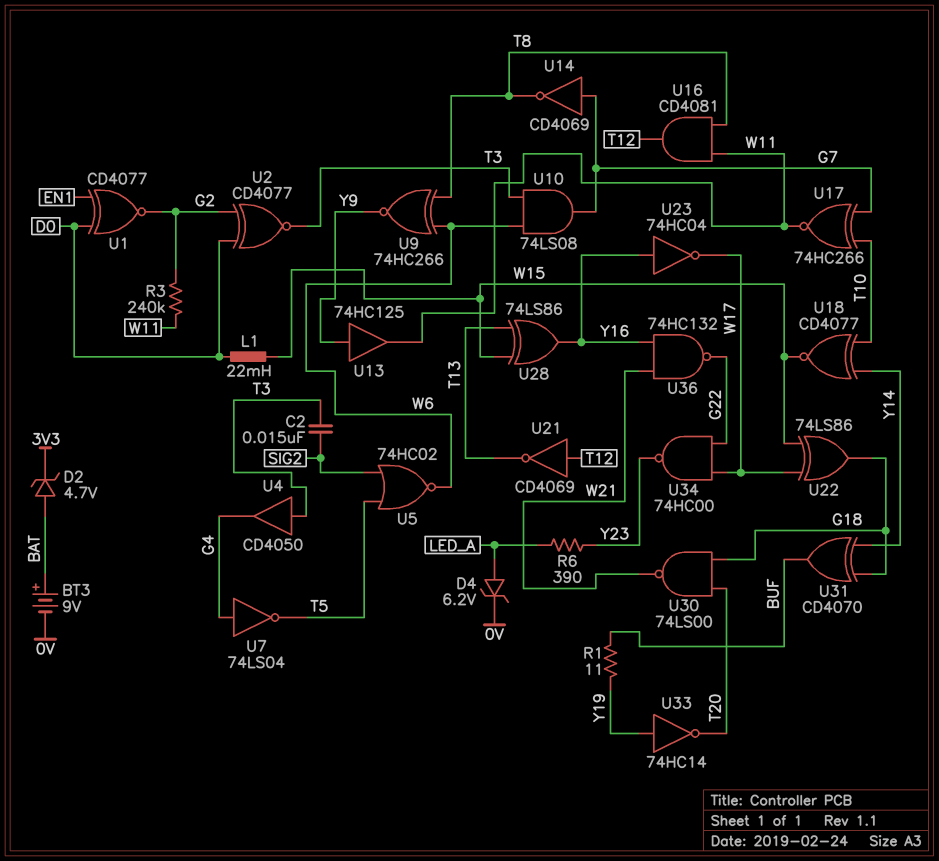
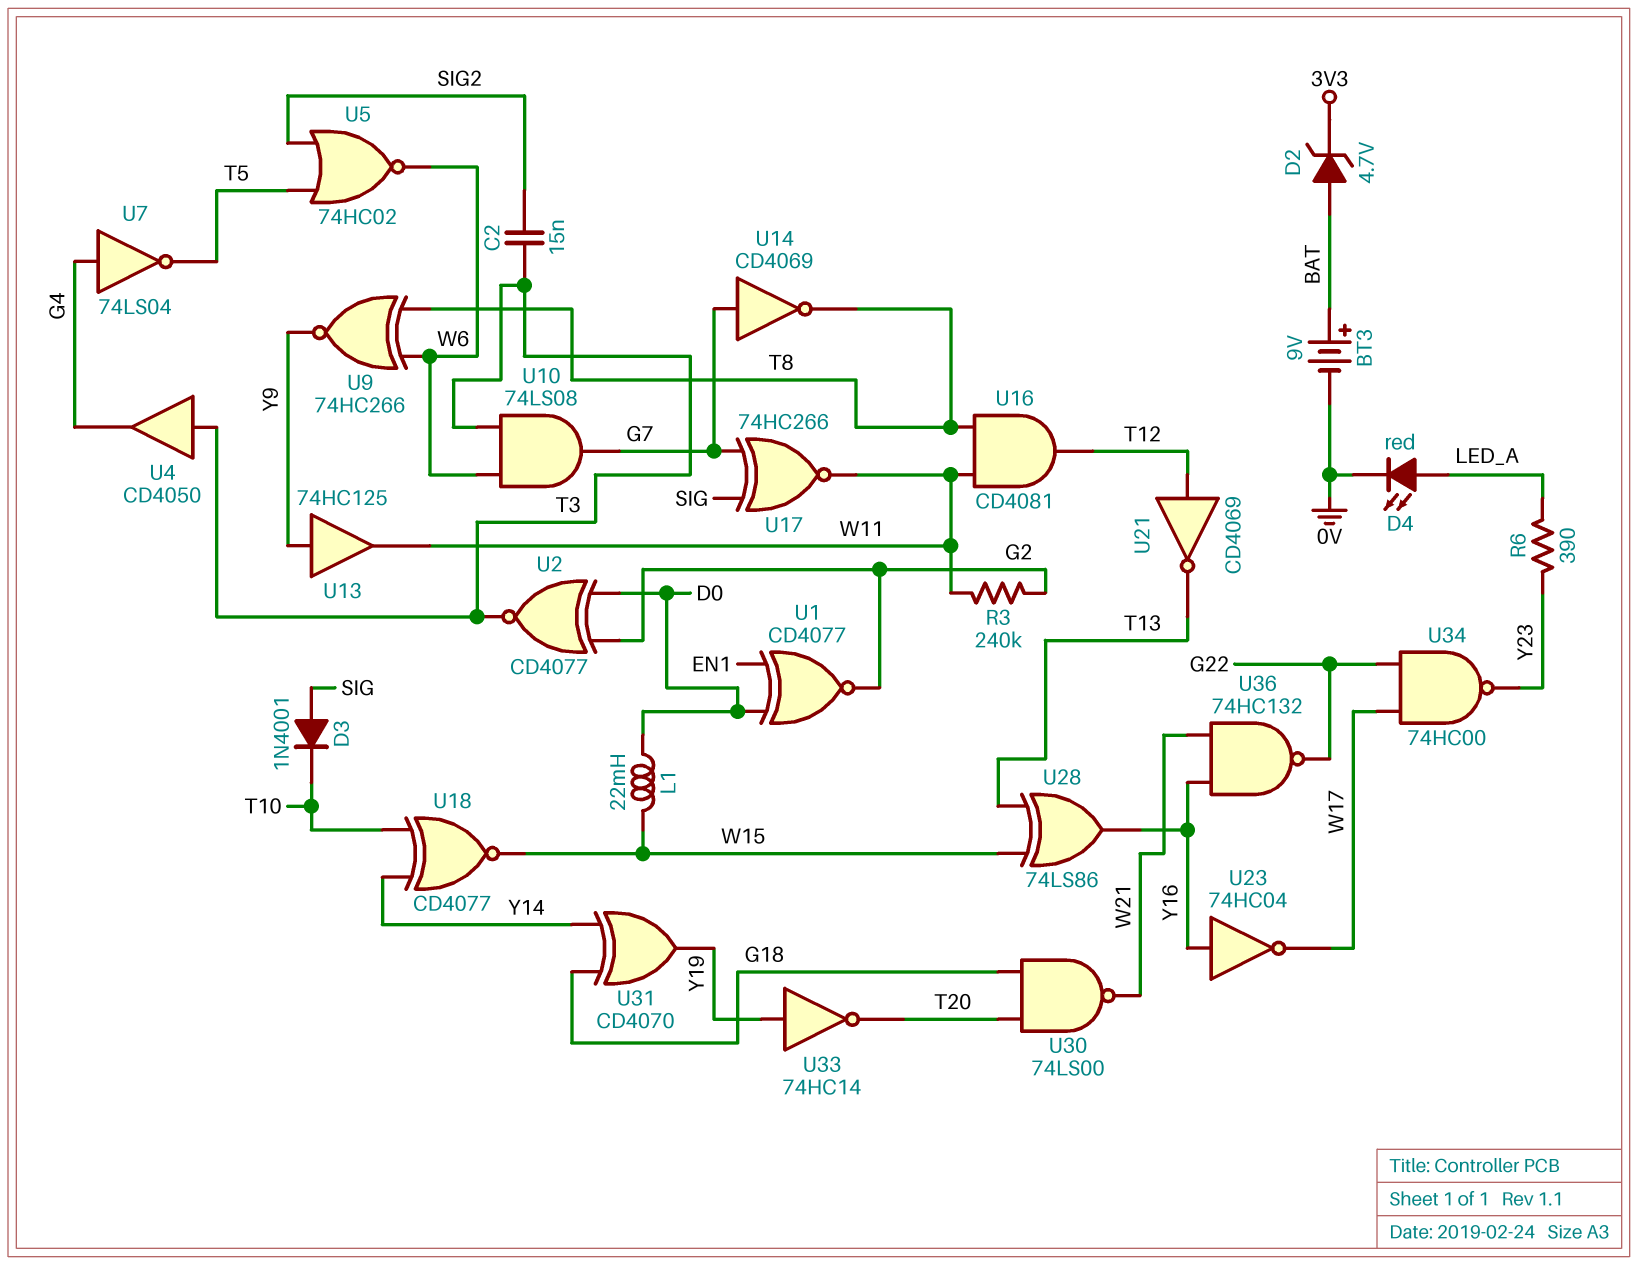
D3: none -> diode 1N4001 (A SIG, K T10)
D4: zener 6.2V (A LED_A, K 0V) -> LED red (A LED_A, K 0V)
R1: 11 (BUF, Y19) -> none
U17: XNOR 74HC266 (in G7, in T10, out W11) -> XNOR 74HC266 (in G7, in SIG, out W11)
U22: XOR 74LS86 (in W15, in W17, out G18) -> none
U31: XOR CD4070 (in G18, in Y14, out BUF) -> XOR CD4070 (in G18, in Y14, out Y19)

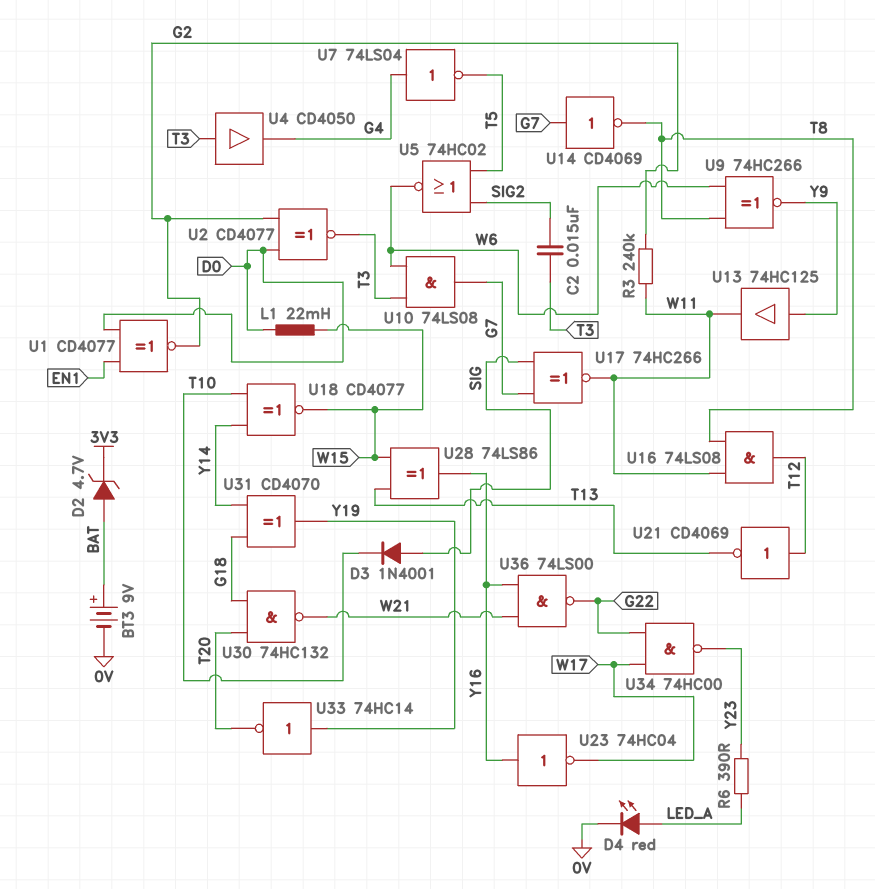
U16: AND CD4081 (in T8, in W11, out T12) -> AND 74LS08 (in T8, in W11, out T12)
U30: NAND 74LS00 (in G18, in T20, out W21) -> NAND 74HC132 (in G18, in T20, out W21)
U36: NAND 74HC132 (in W21, in Y16, out G22) -> NAND 74LS00 (in W21, in Y16, out G22)

